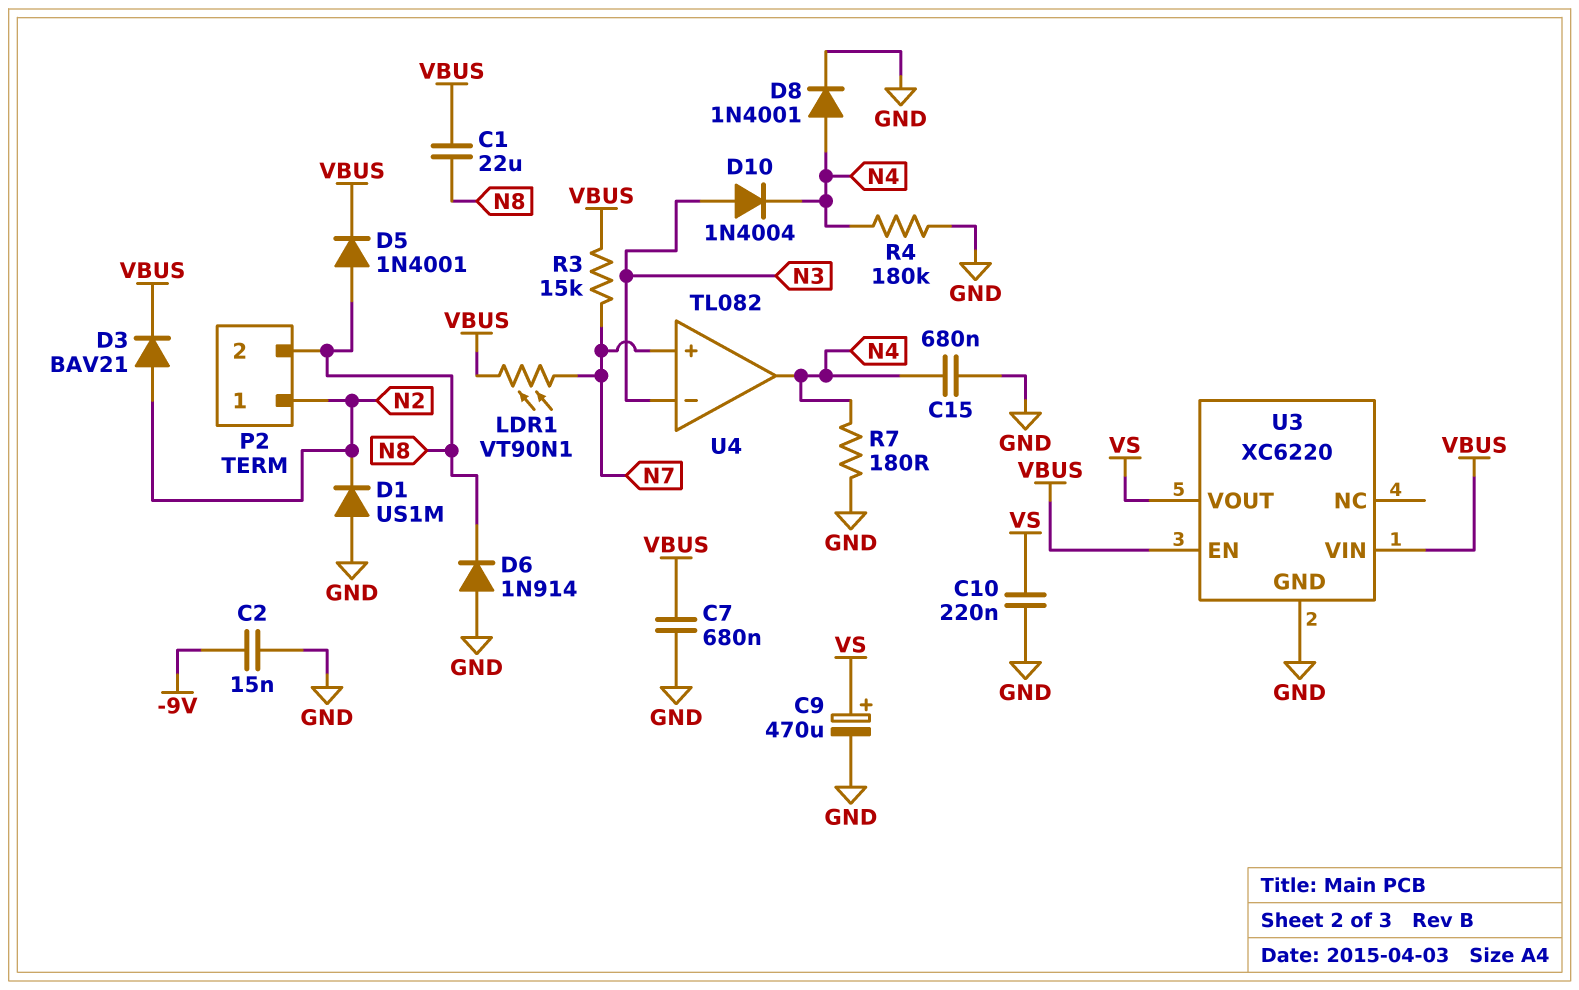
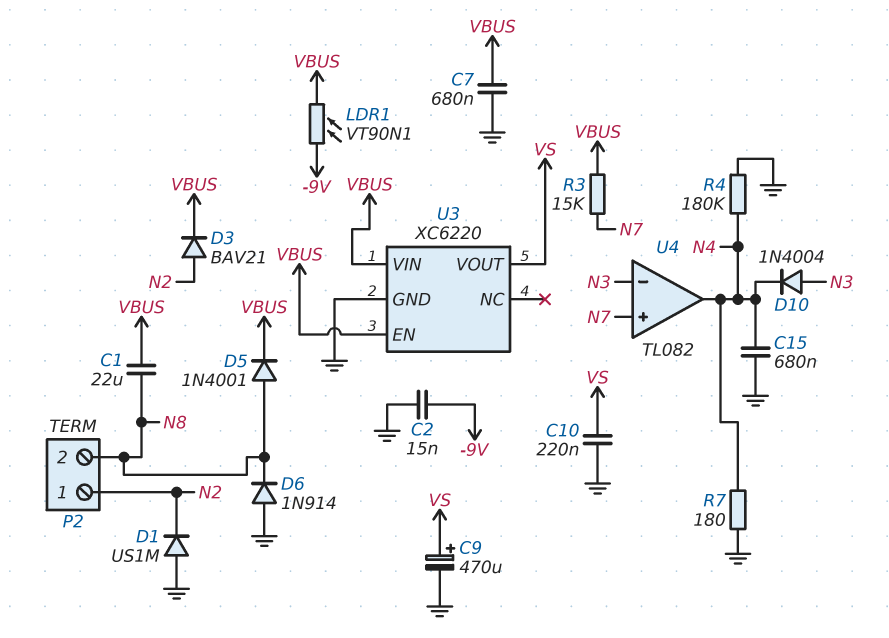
D8: diode 1N4001 (A N4, K GND) -> none
LDR1: VT90N1 (N7, VBUS) -> VT90N1 (-9V, VBUS)

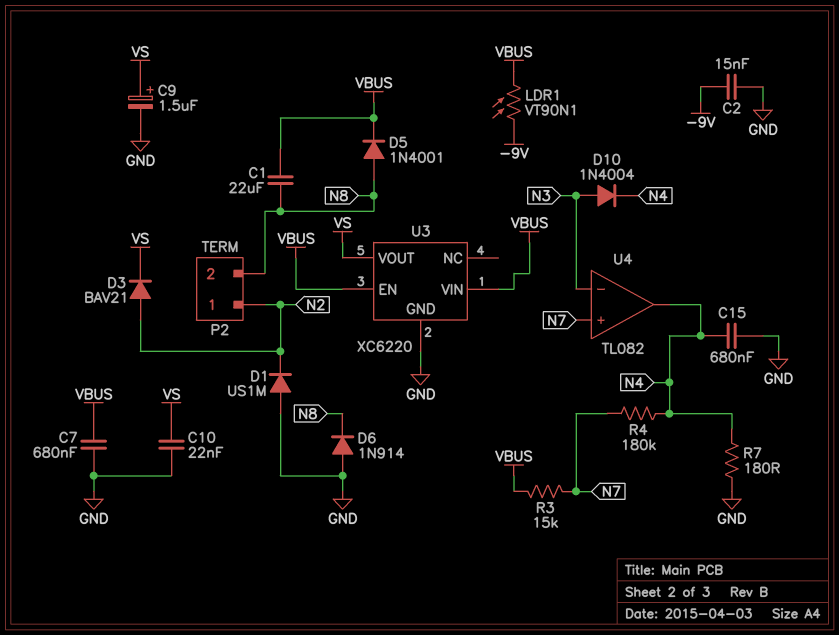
C9: 470uF (plus VS, minus GND) -> 1.5uF (plus VS, minus GND)
C10: 220nF (GND, VS) -> 22nF (GND, VS)
D3: diode BAV21 (A N2, K VBUS) -> diode BAV21 (A N2, K VS)
R4: 180k (GND, N4) -> 180k (N4, N7)

